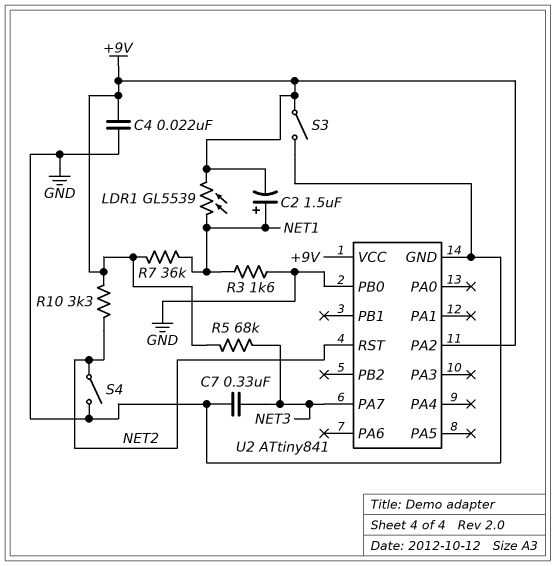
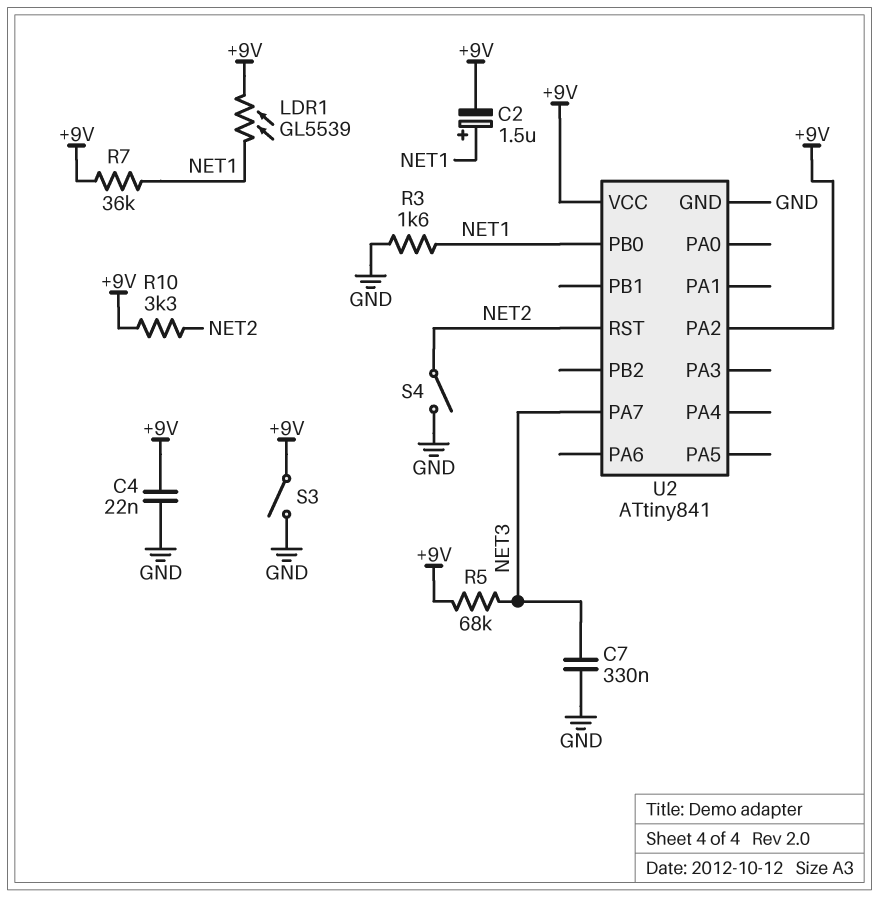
U2 pin PB0: GND -> NET1

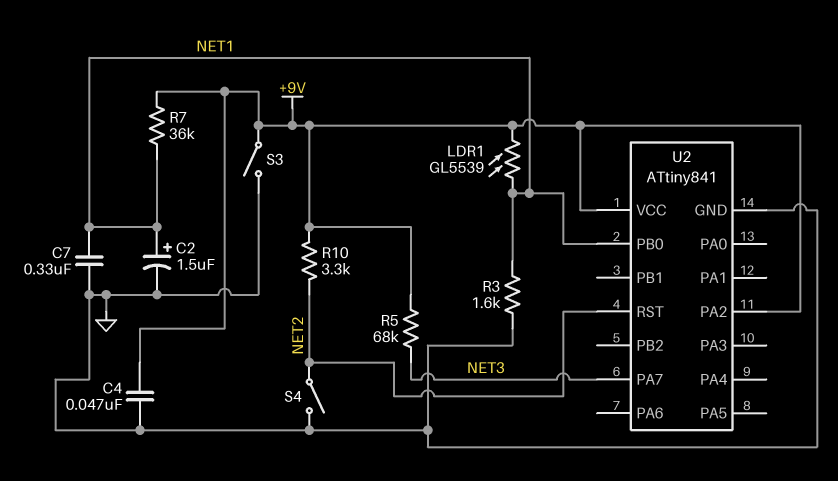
C2: 1.5uF (plus NET1, minus +9V) -> 1.5uF (plus NET1, minus GND)
C4: 22nF (+9V, GND) -> 47nF (+9V, GND)
C7: 330nF (GND, NET3) -> 330nF (GND, NET1)

